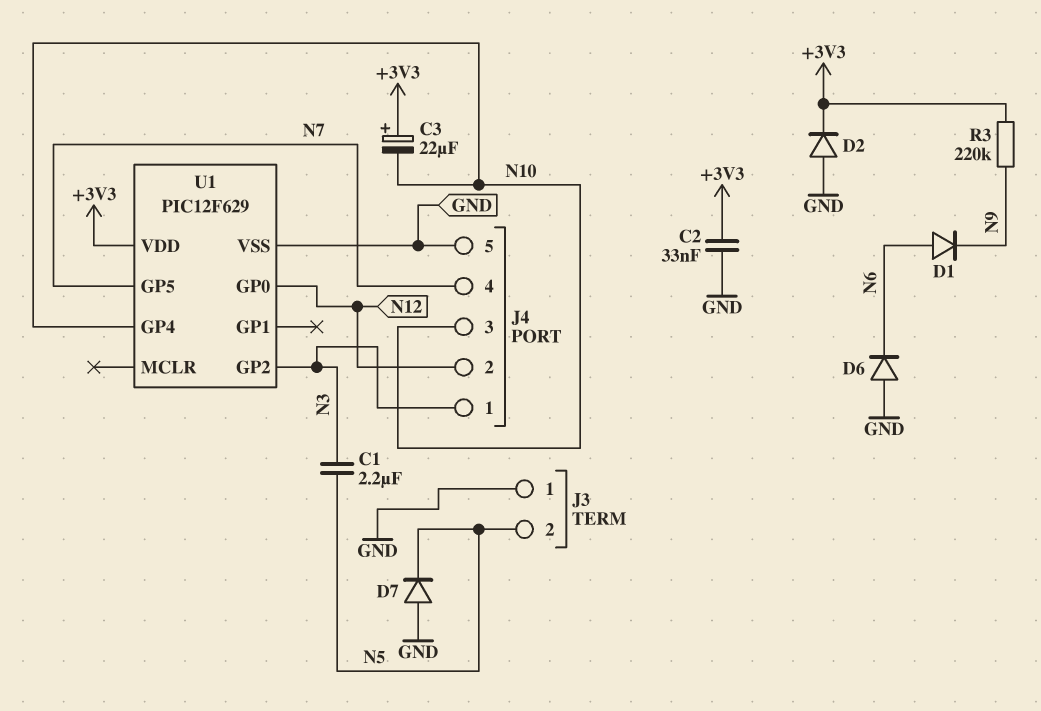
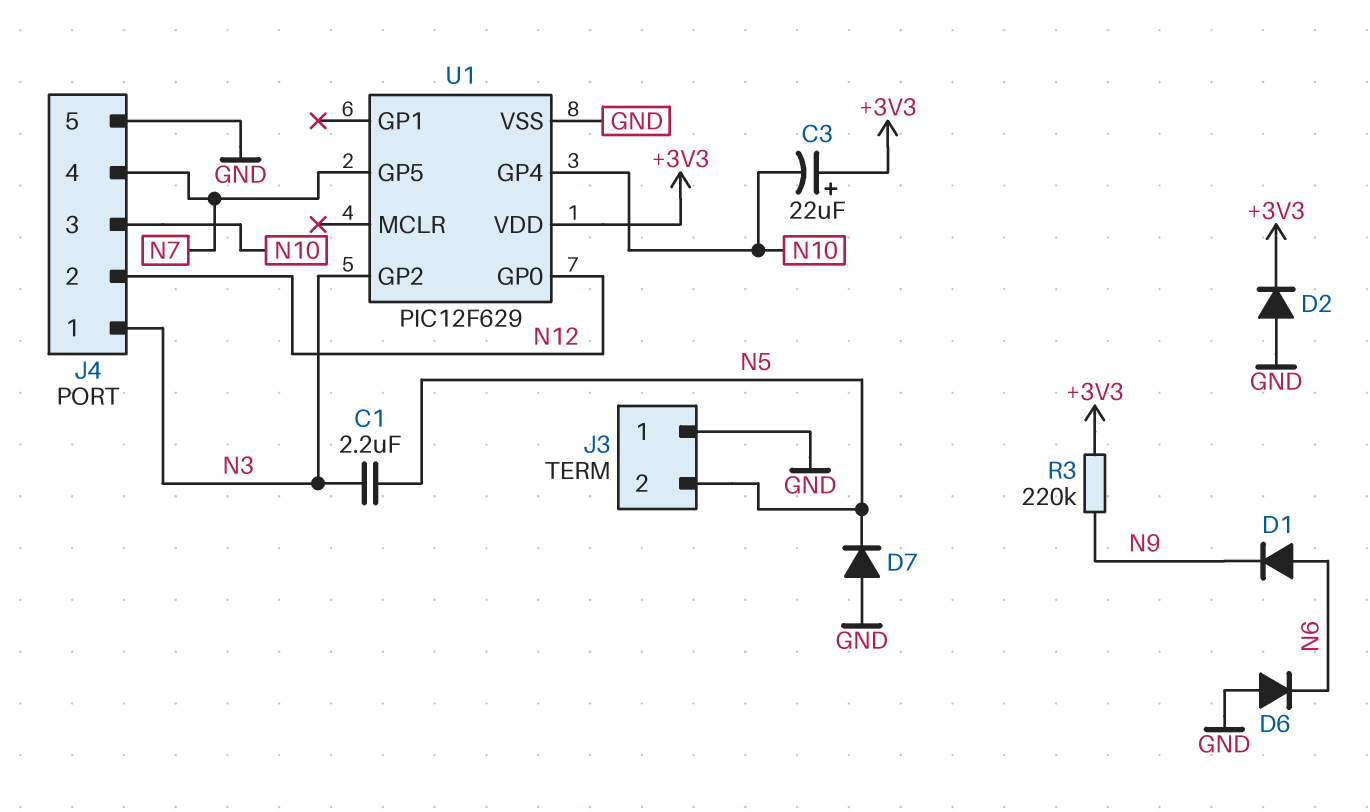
C2: 33nF (+3V3, GND) -> none

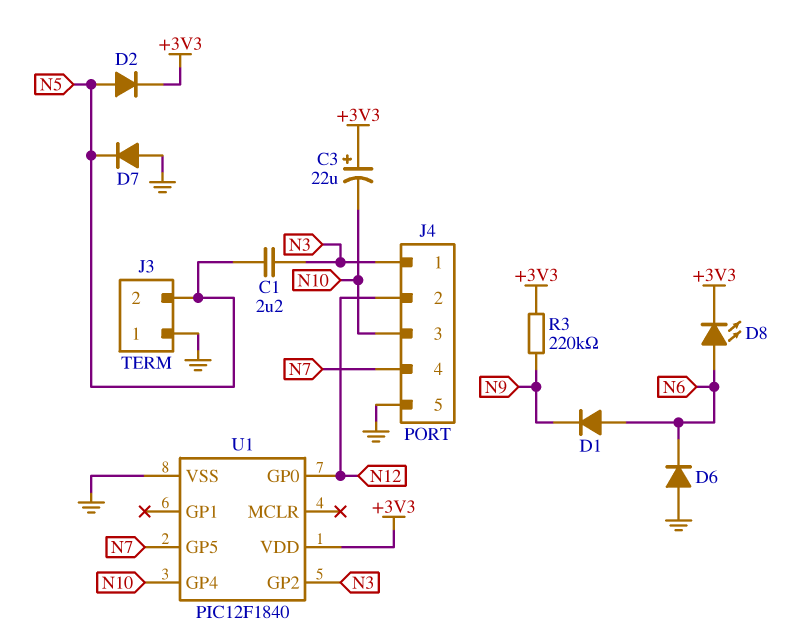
D2: diode (A GND, K +3V3) -> diode (A N5, K +3V3)
D8: none -> LED (A N6, K +3V3)
U1: PIC12F629 -> PIC12F1840

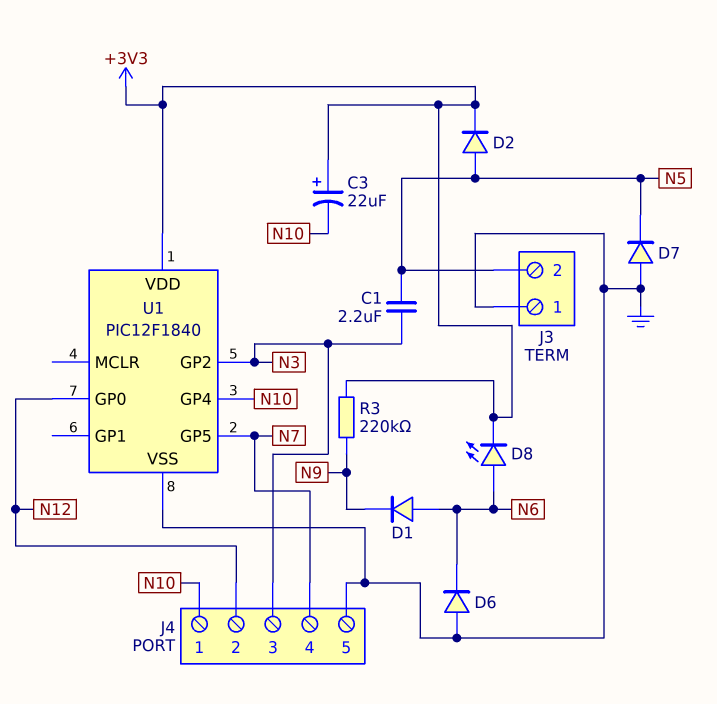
J4 pin 1: N3 -> N10
J4 pin 3: N10 -> N3

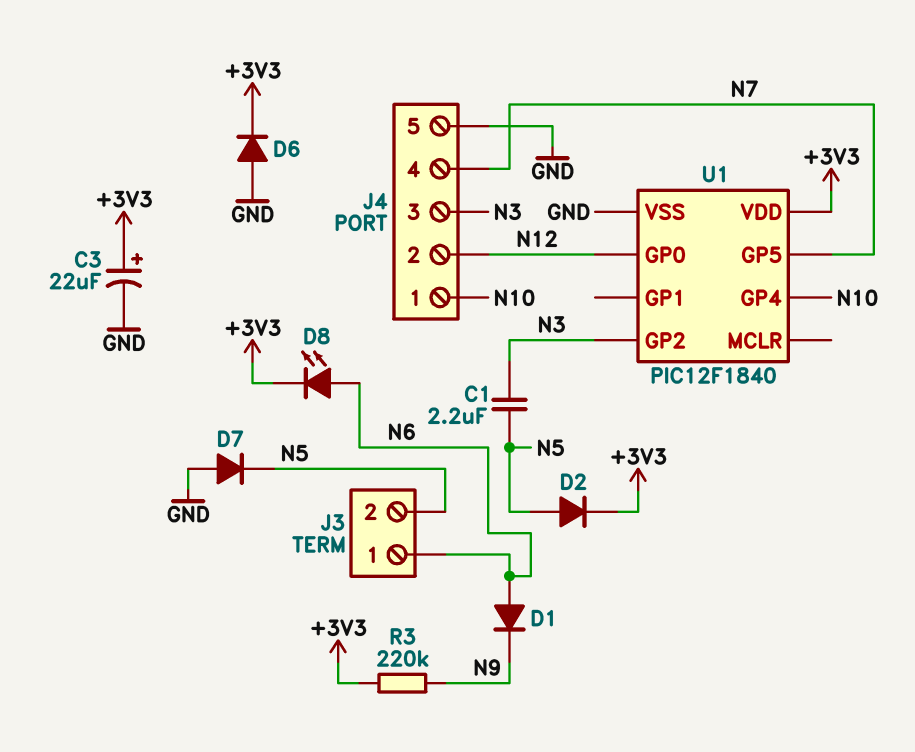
C3: 22uF (plus +3V3, minus N10) -> 22uF (plus +3V3, minus GND)
D6: diode (A GND, K N6) -> diode (A GND, K +3V3)
J3 pin 1: GND -> N6

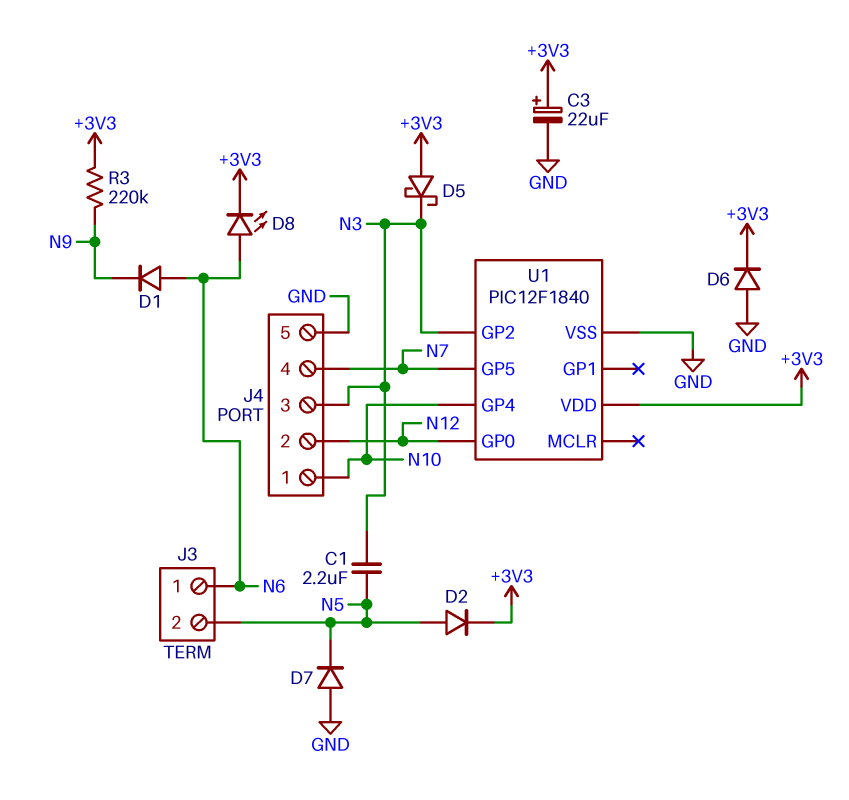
D5: none -> schottky (A +3V3, K N3)

